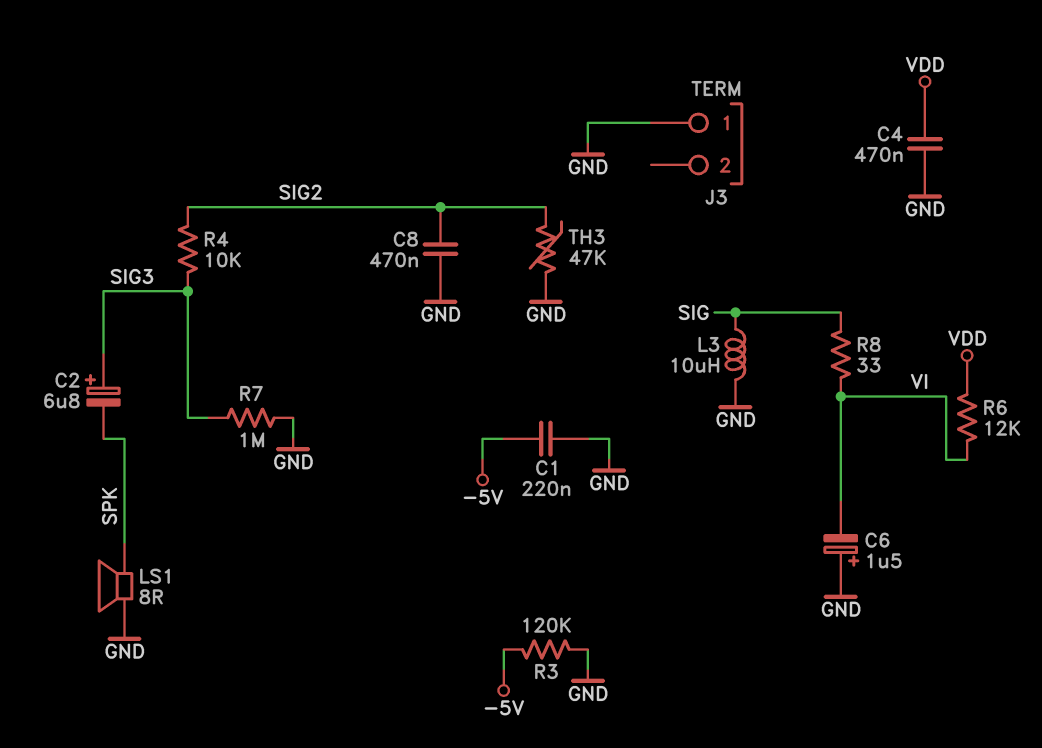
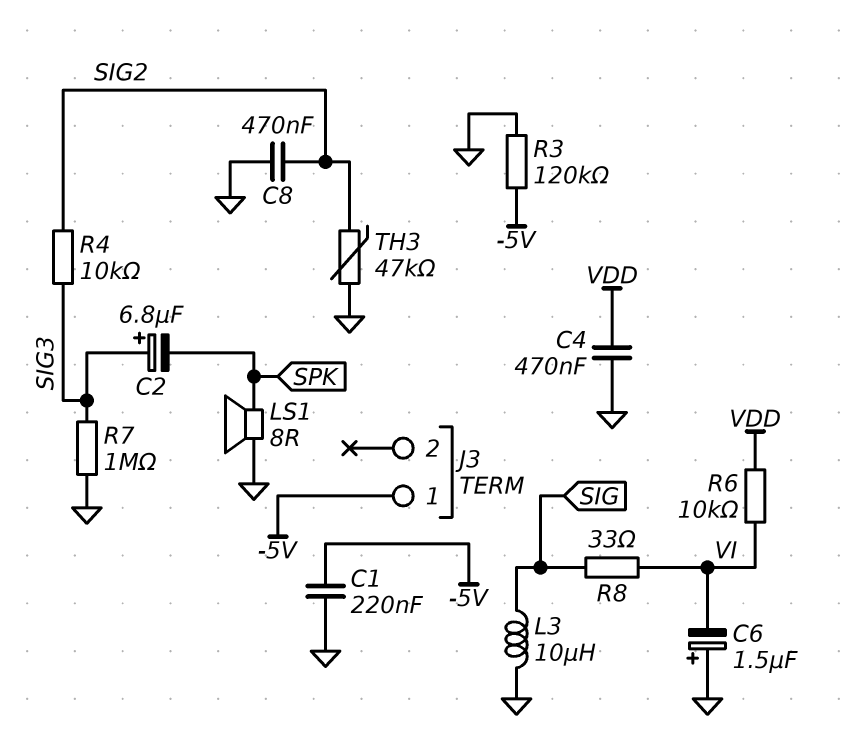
J3 pin 1: GND -> -5V
R6: 12k (VDD, VI) -> 10k (VDD, VI)

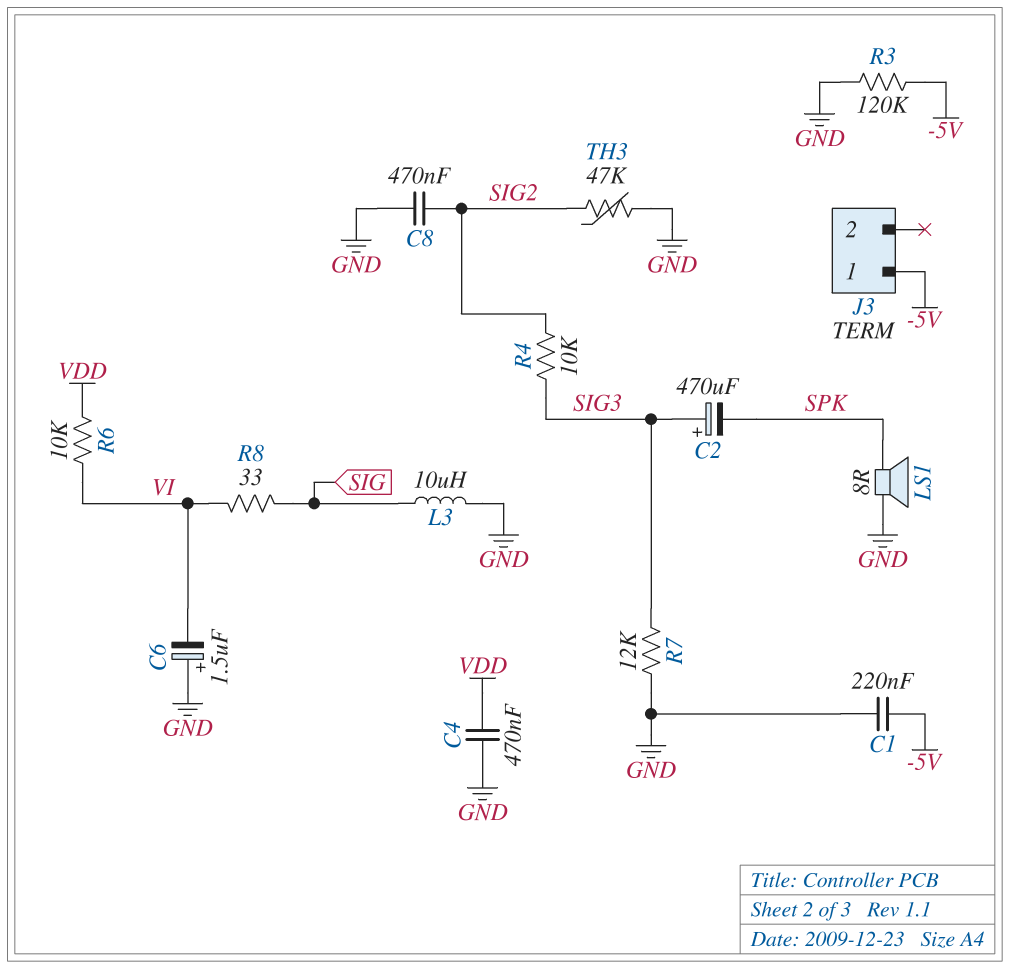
C2: 6.8uF (plus SIG3, minus SPK) -> 470uF (plus SIG3, minus SPK)
R7: 1M (GND, SIG3) -> 12k (GND, SIG3)

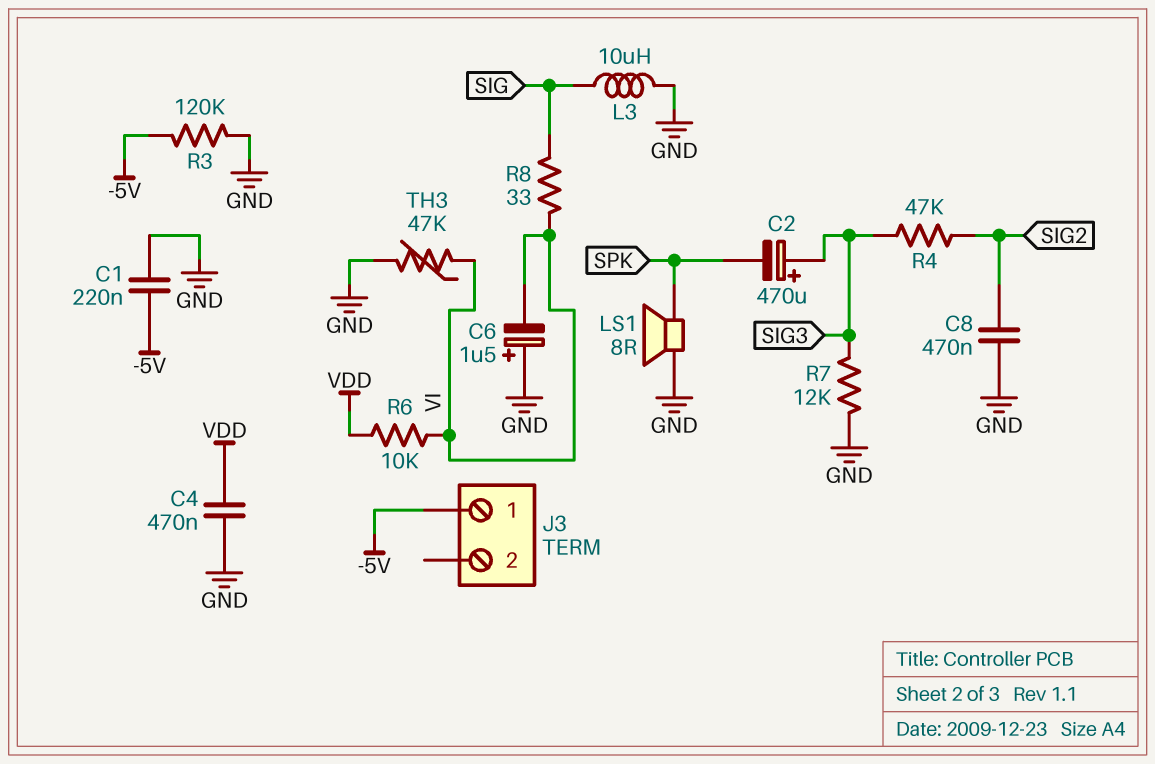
R4: 10k (SIG2, SIG3) -> 47k (SIG2, SIG3)
TH3: 47k (GND, SIG2) -> 47k (GND, VI)

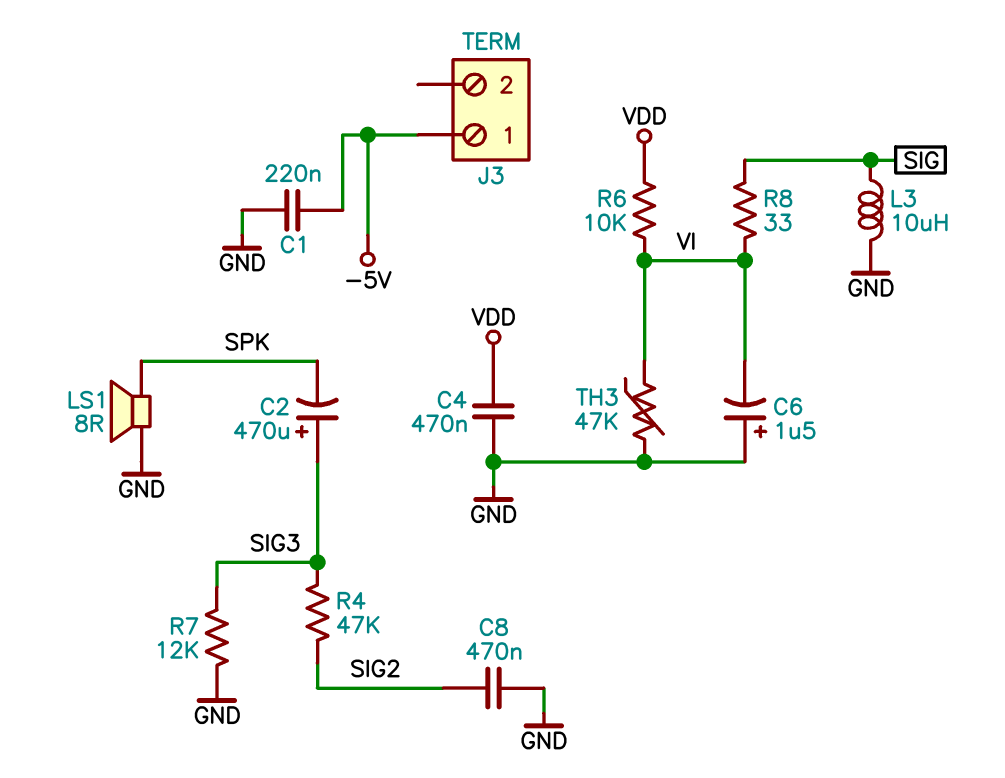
R3: 120k (-5V, GND) -> none

